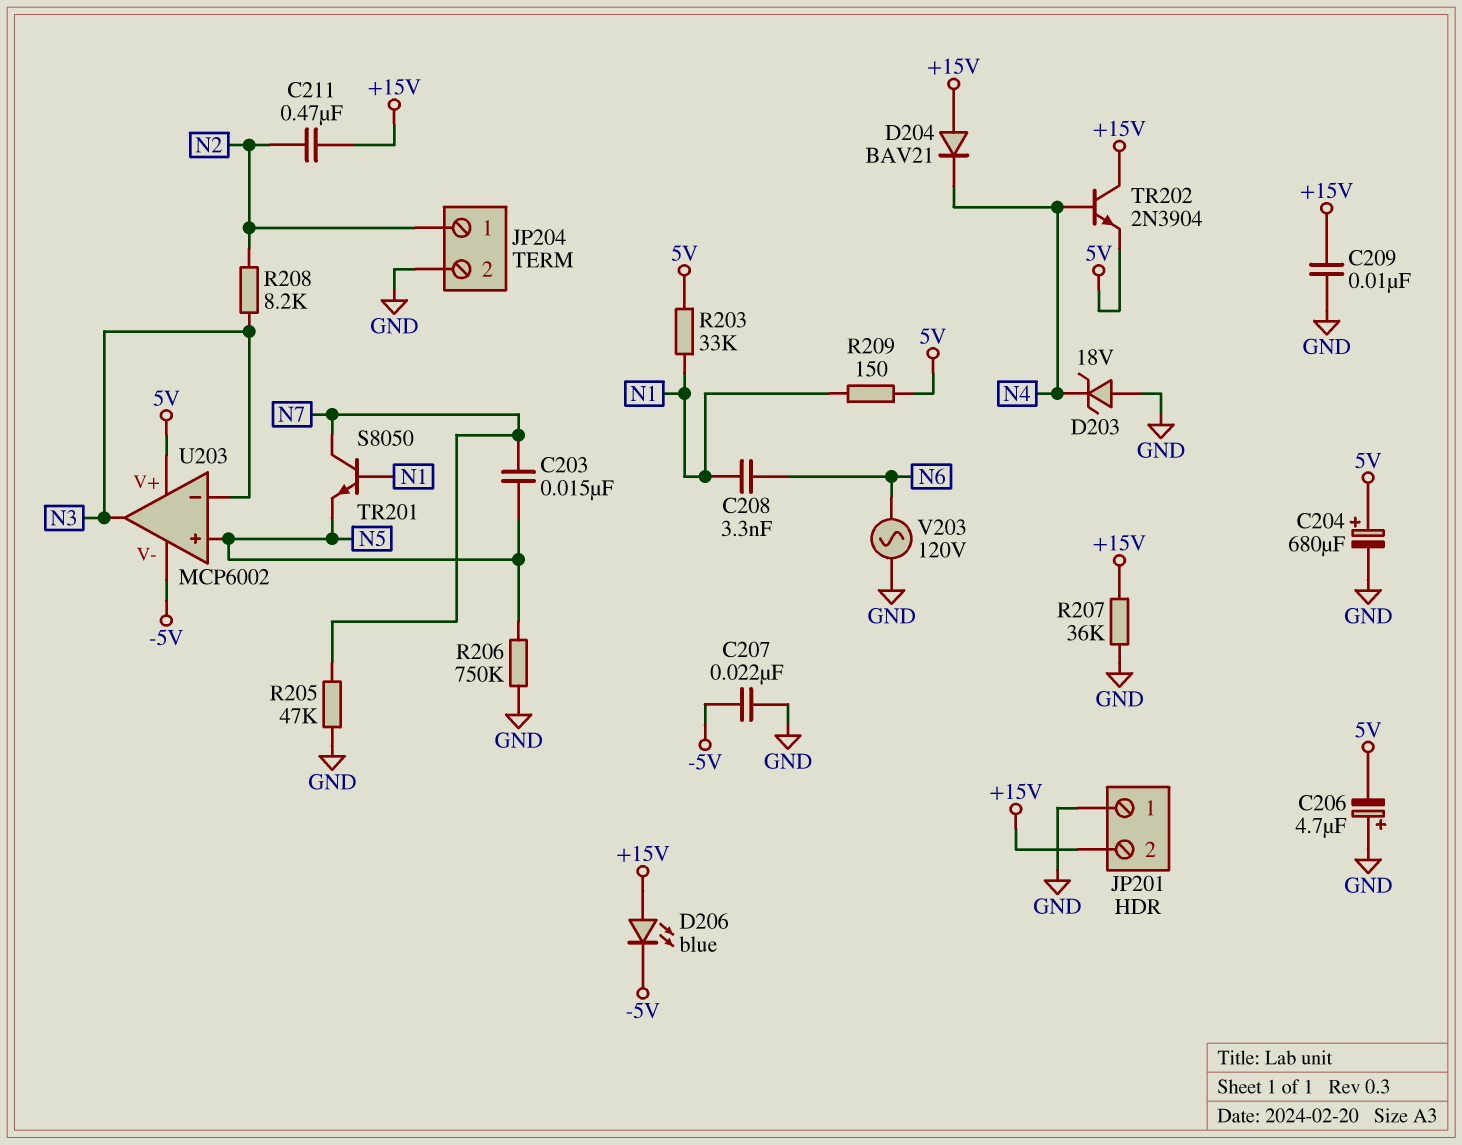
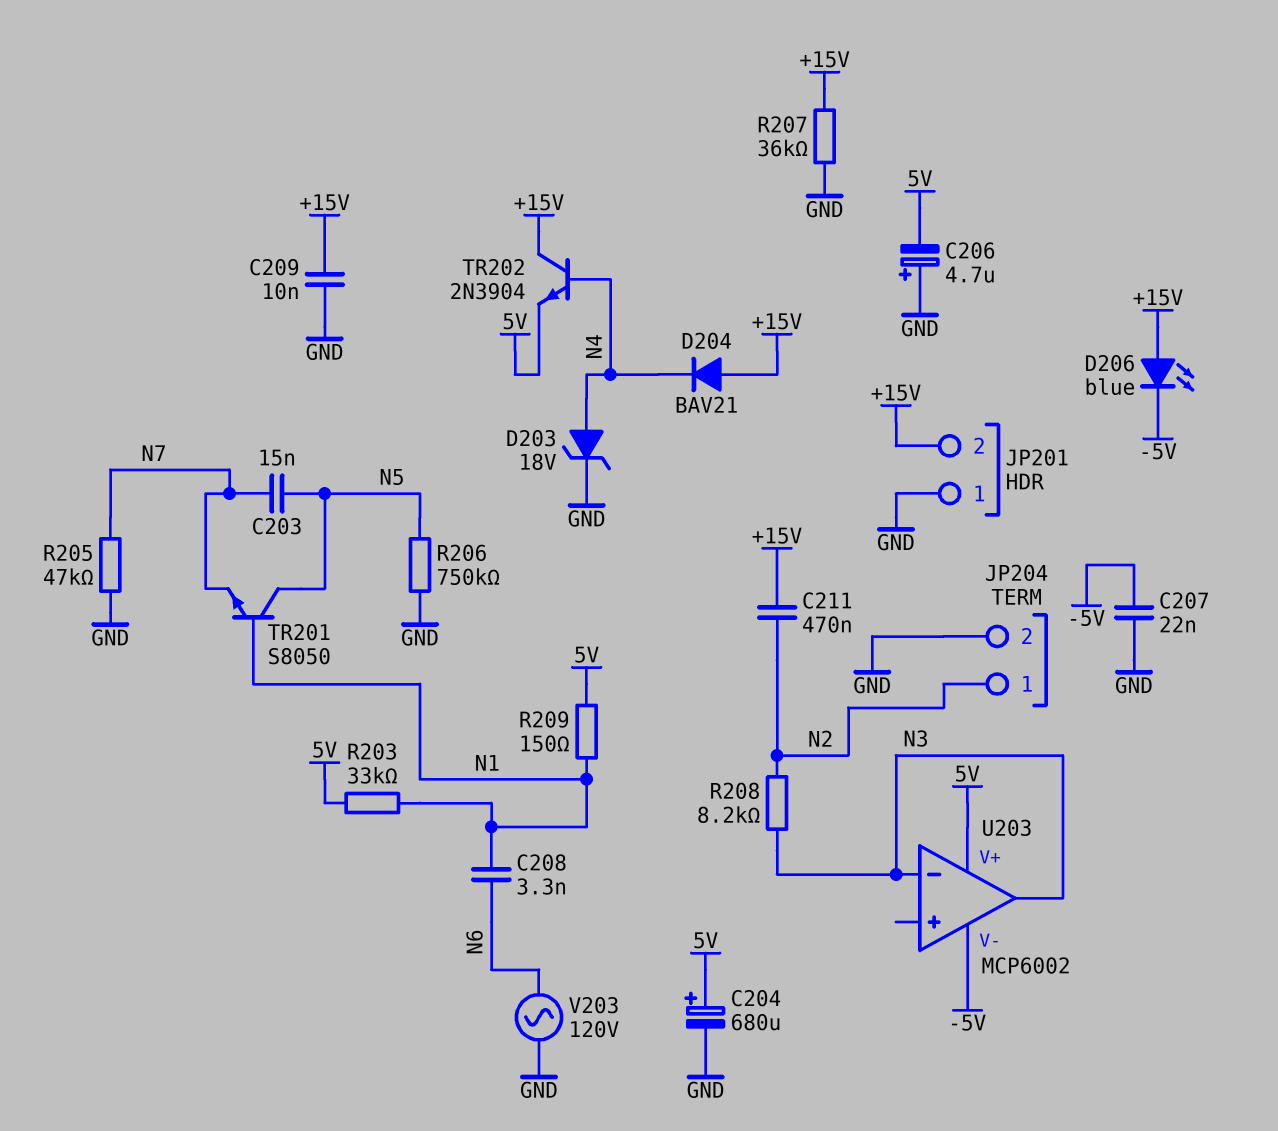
D203: zener 18V (A GND, K N4) -> zener 18V (A N4, K GND)
TR201: NPN S8050 (B N1, C N7, E N5) -> NPN S8050 (B N1, C N5, E N7)
U203 pin in+: N5 -> none

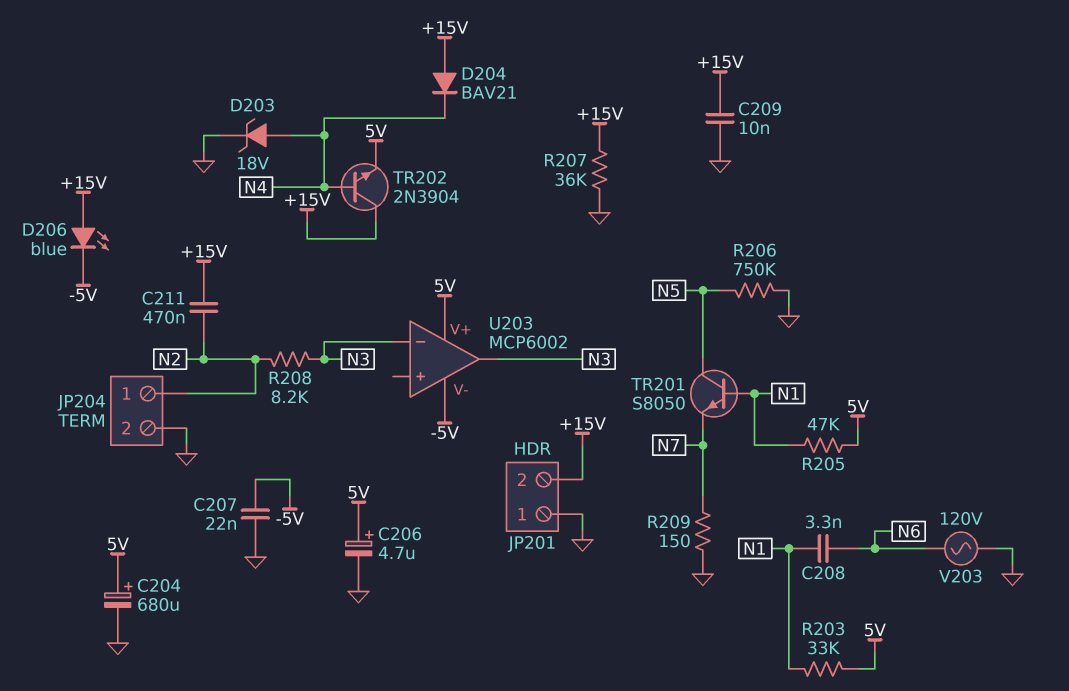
C203: 15nF (N5, N7) -> none
C206: 4.7uF (plus GND, minus 5V) -> 4.7uF (plus 5V, minus GND)
R205: 47k (GND, N7) -> 47k (5V, N1)
R209: 150 (5V, N1) -> 150 (GND, N7)

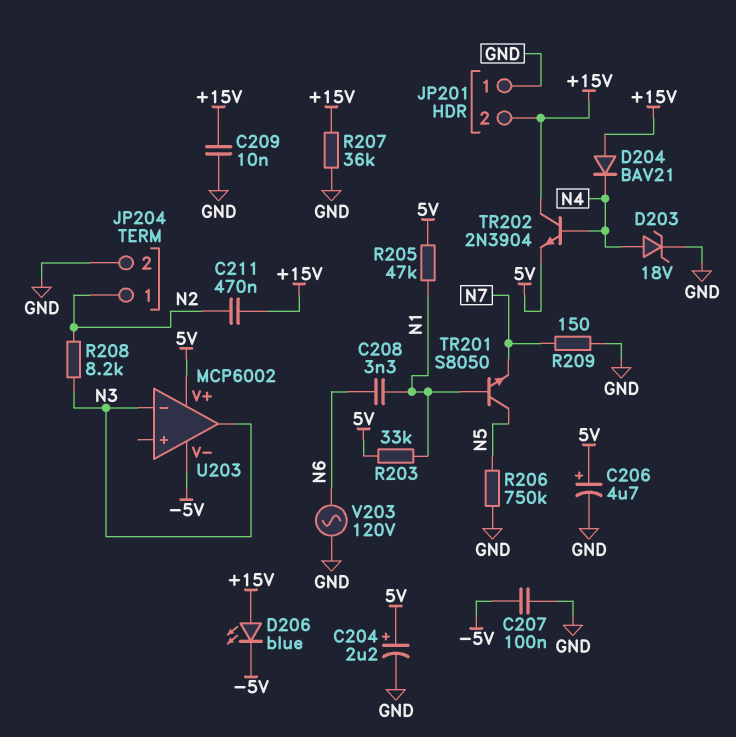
C204: 680uF (plus 5V, minus GND) -> 2.2uF (plus 5V, minus GND)
C207: 22nF (-5V, GND) -> 100nF (-5V, GND)

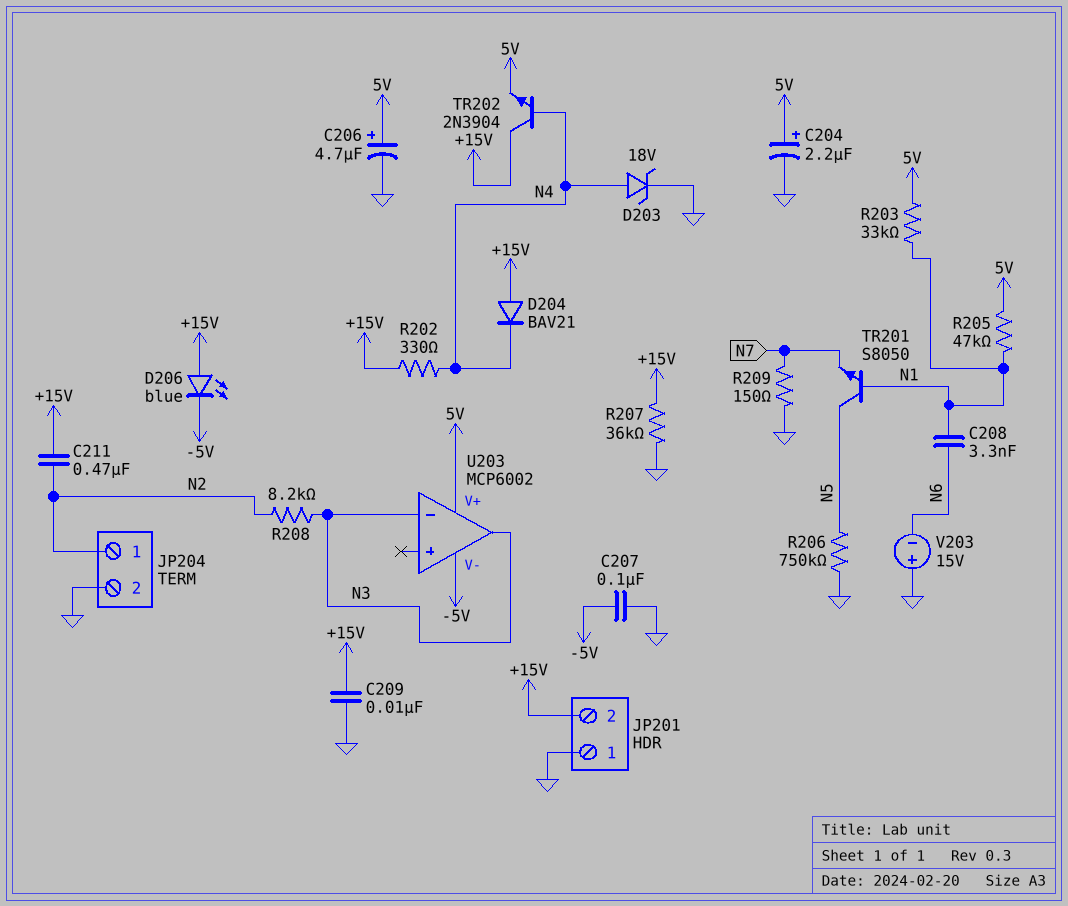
R202: none -> 330 (+15V, N4)
V203: AC 120V (GND, N6) -> 15V (plus GND, minus N6)

